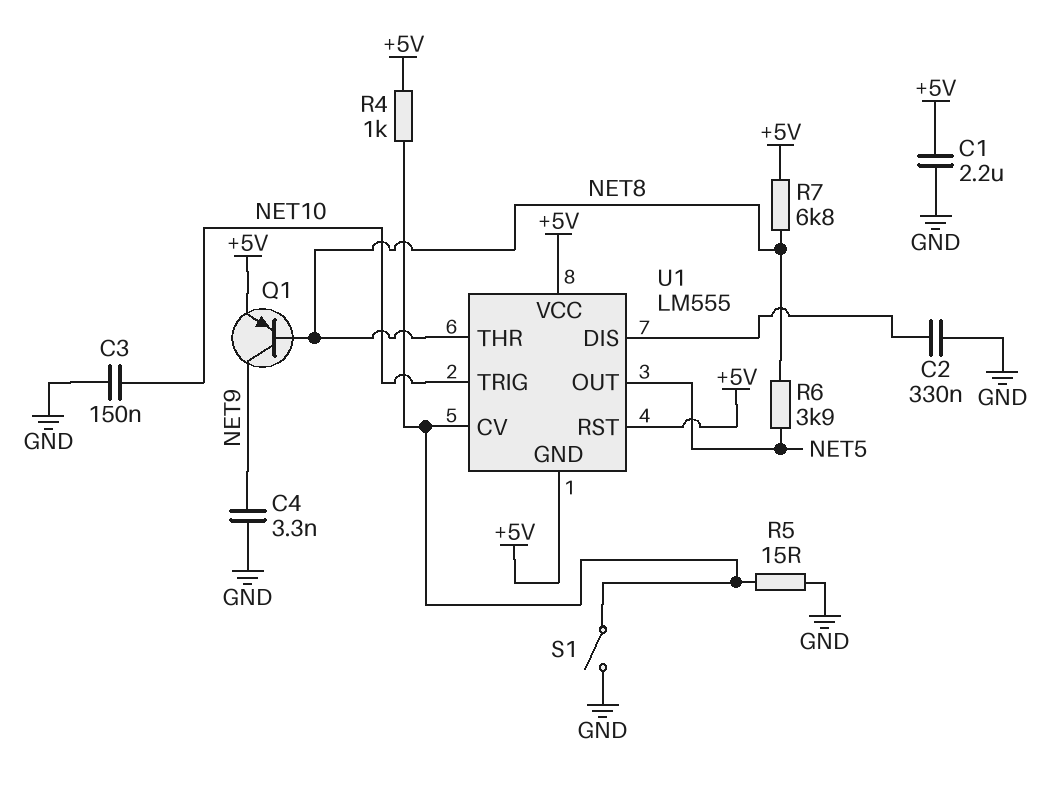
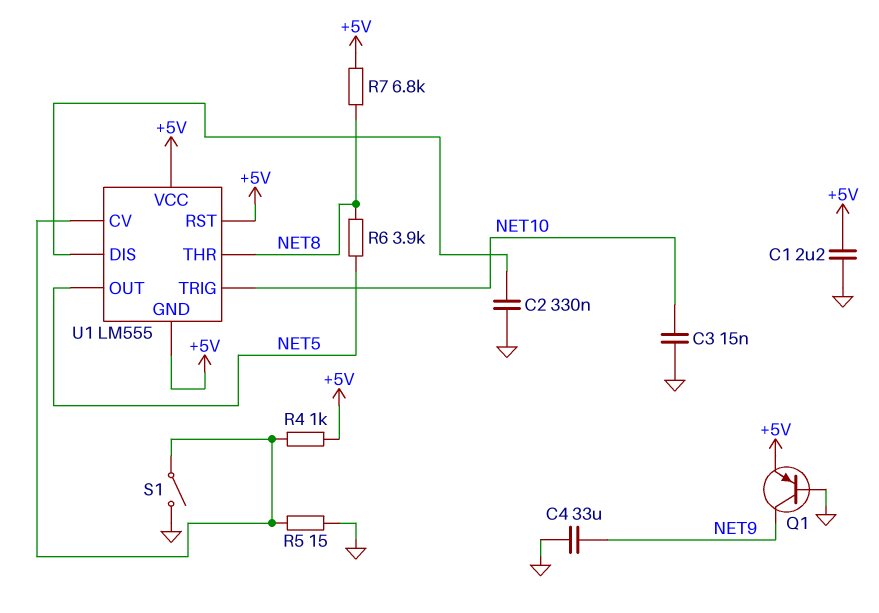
C3: 150nF (GND, NET10) -> 15nF (GND, NET10)
C4: 3.3nF (GND, NET9) -> 33uF (GND, NET9)
Q1: PNP (B NET8, C NET9, E +5V) -> PNP (B GND, C NET9, E +5V)

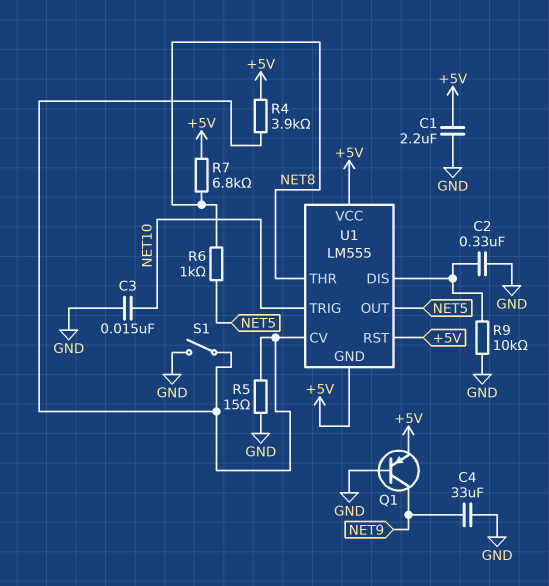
R4: 1k (+5V, U1/CV) -> 3.9k (+5V, U1/CV)
R6: 3.9k (NET5, NET8) -> 1k (NET5, NET8)
R9: none -> 10k (GND, U1/DIS)

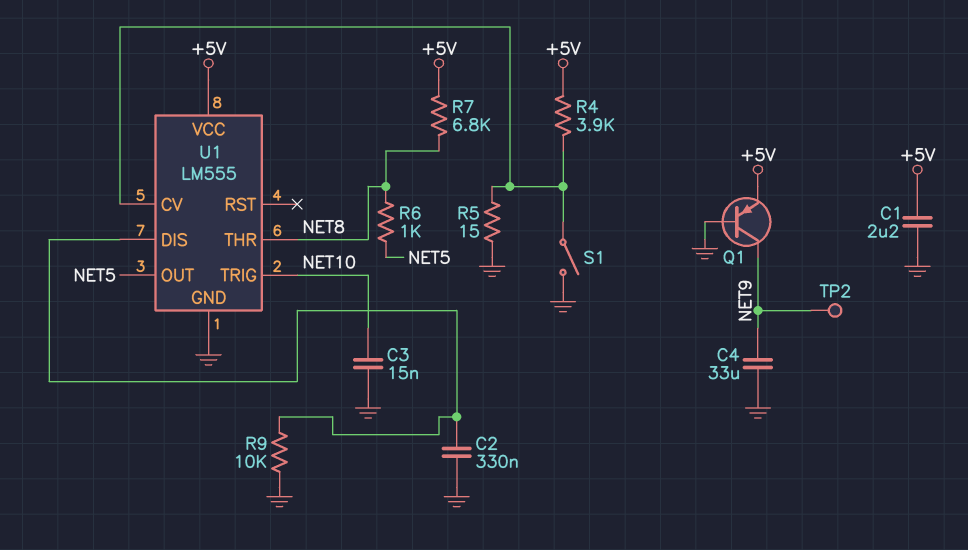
TP2: none -> test point (NET9)
U1 pin GND: +5V -> GND
U1 pin RST: +5V -> none

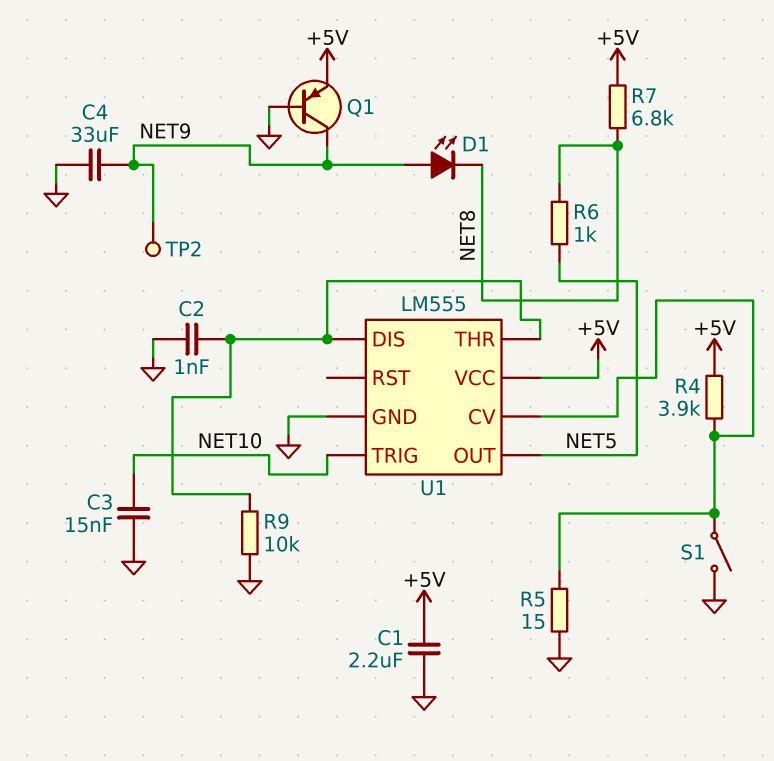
C2: 330nF (GND, U1/DIS) -> 1nF (GND, U1/DIS)
D1: none -> LED (A NET9, K NET8)
U1 pin THR: NET8 -> U1/DIS

